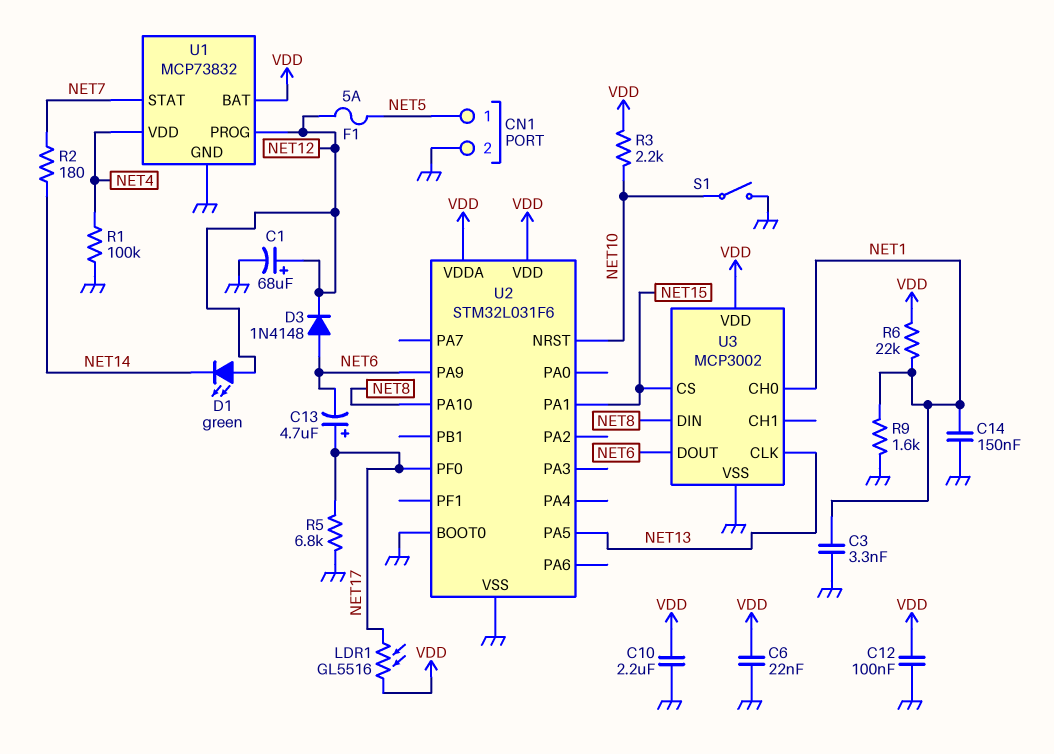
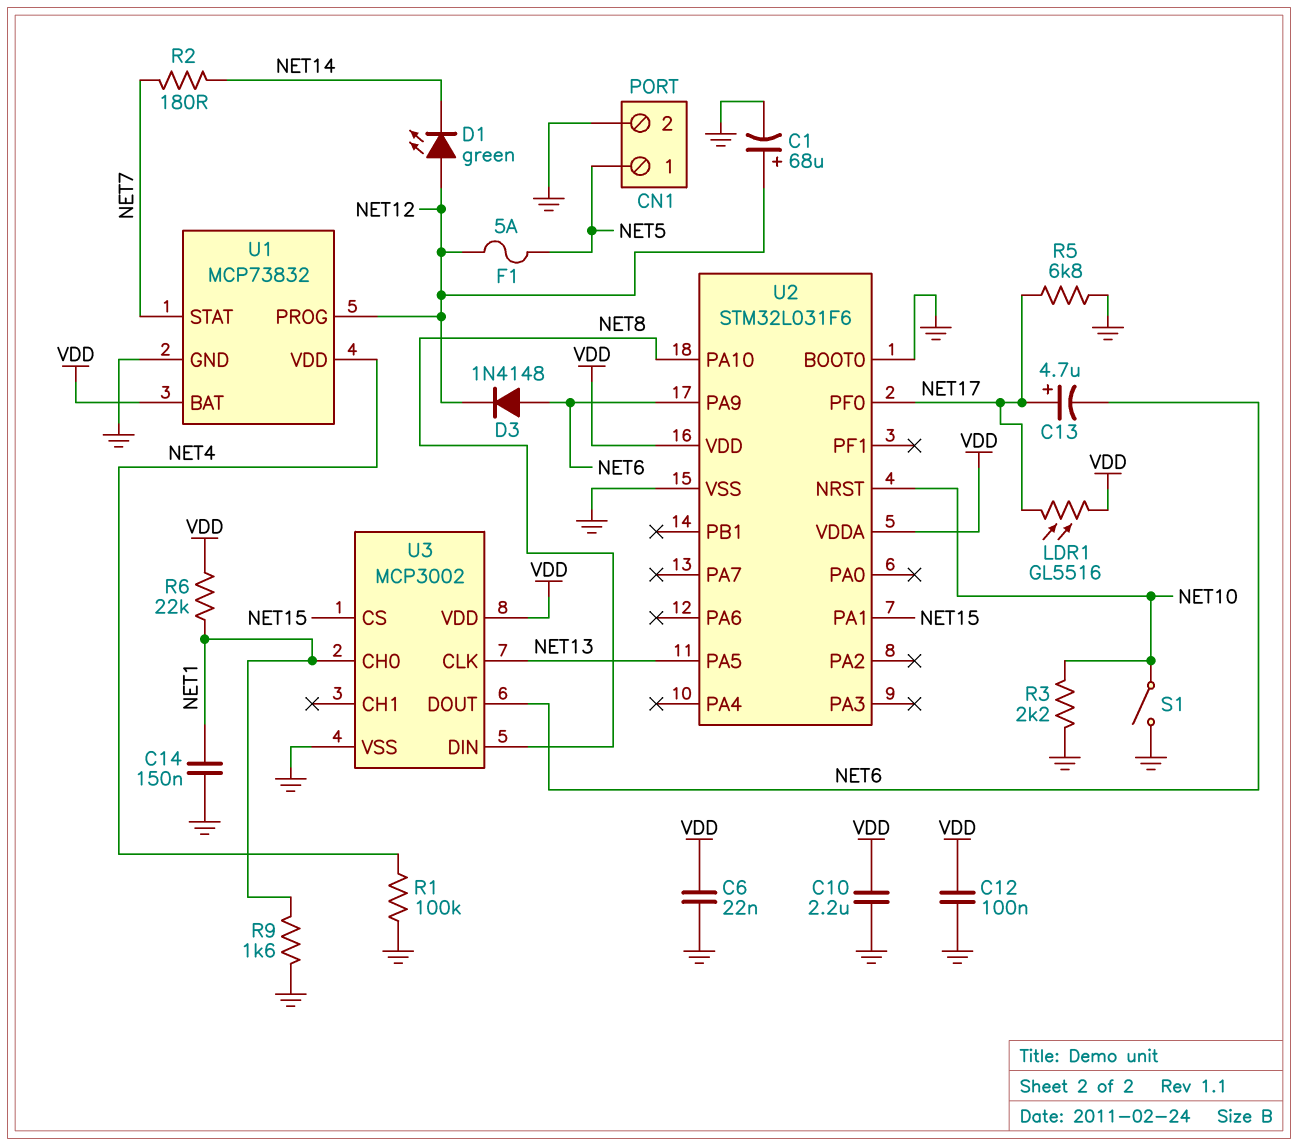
C3: 3.3nF (GND, NET1) -> none
R3: 2.2k (NET10, VDD) -> 2.2k (GND, NET10)

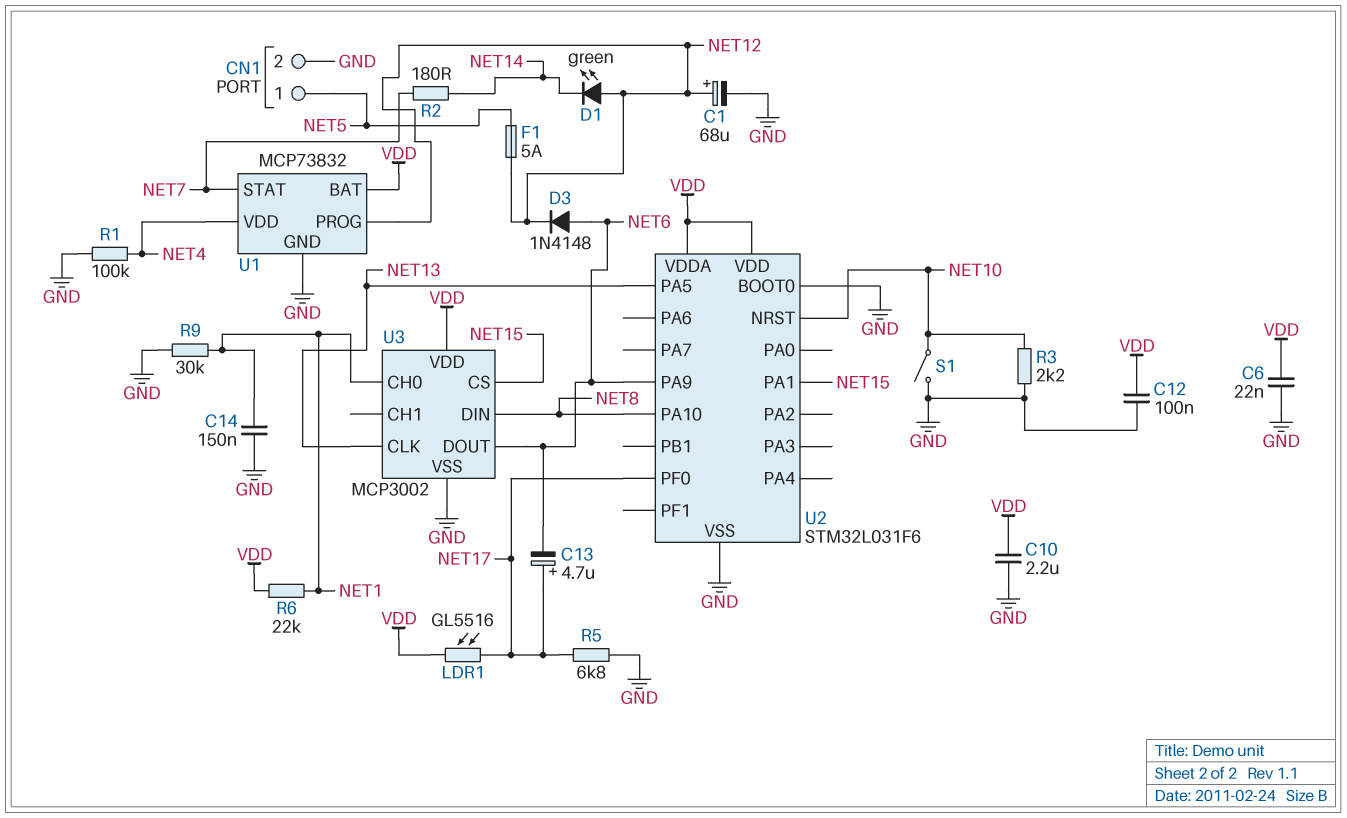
R9: 1.6k (GND, NET1) -> 30k (GND, NET1)

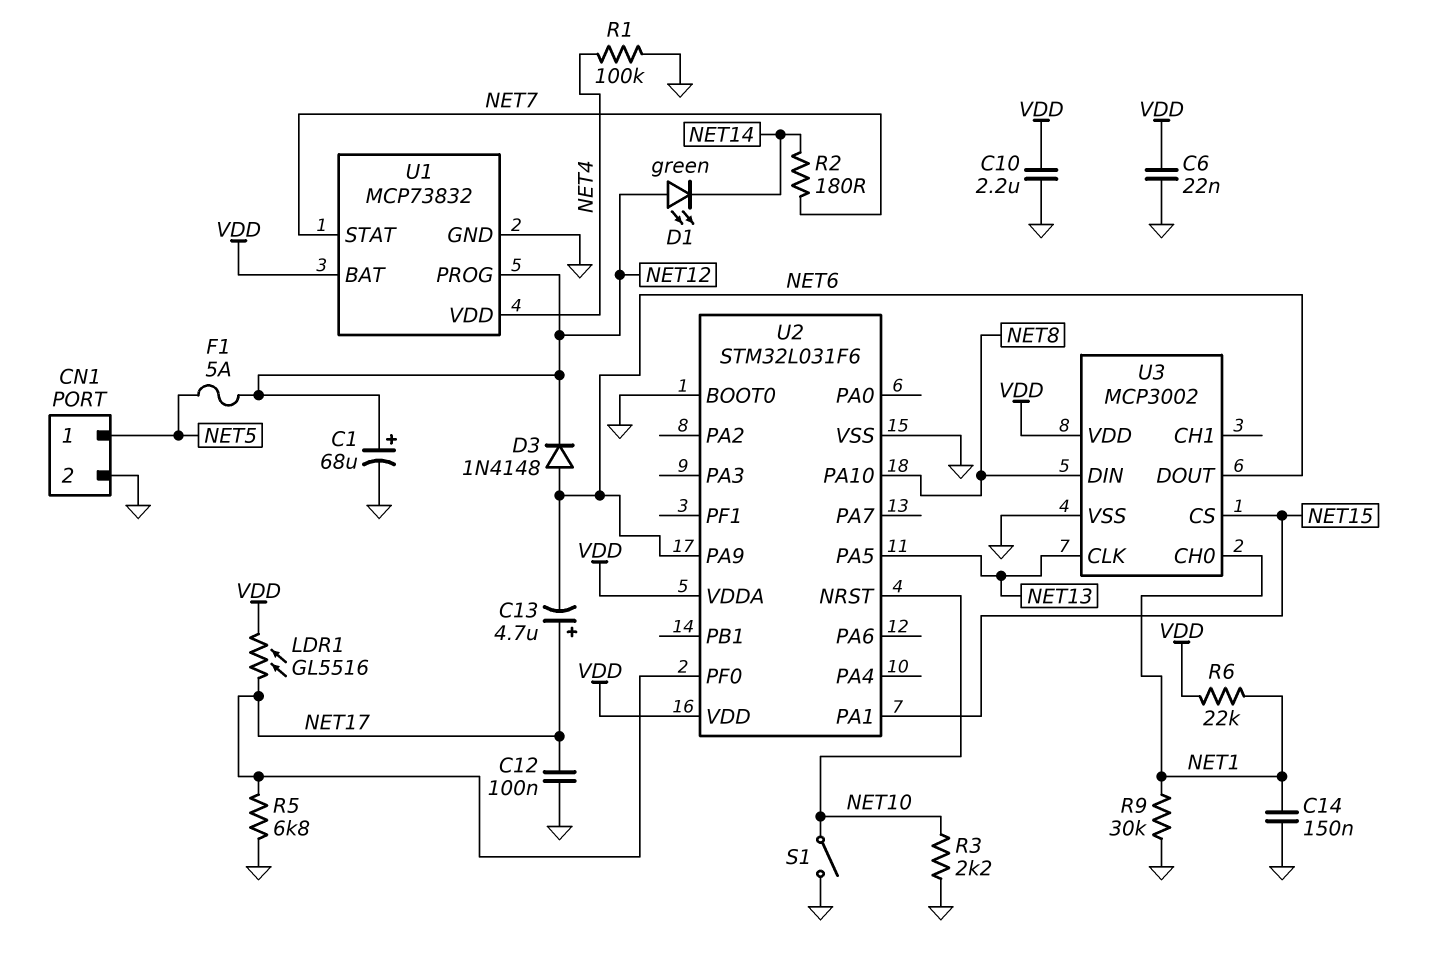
C12: 100nF (GND, VDD) -> 100nF (GND, NET17)

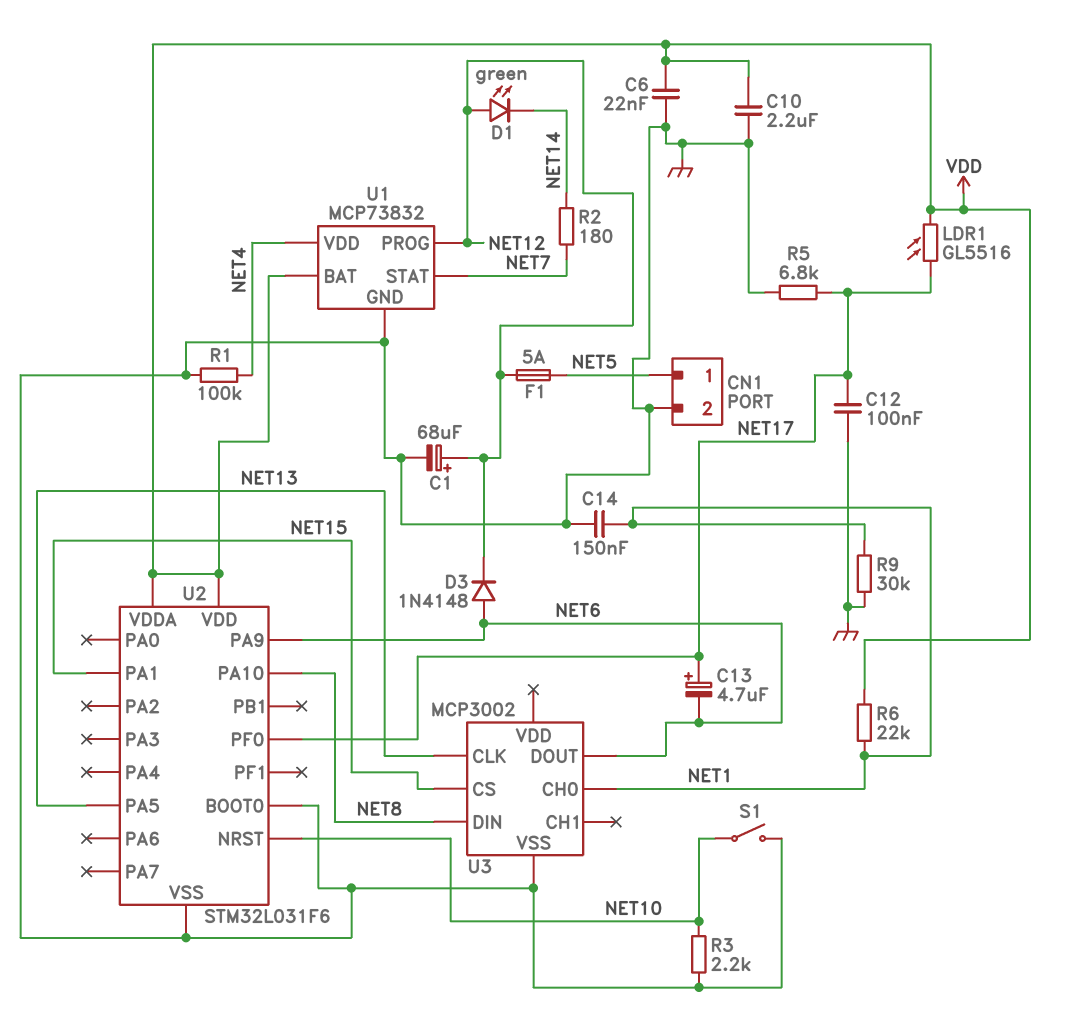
U3 pin VDD: VDD -> none

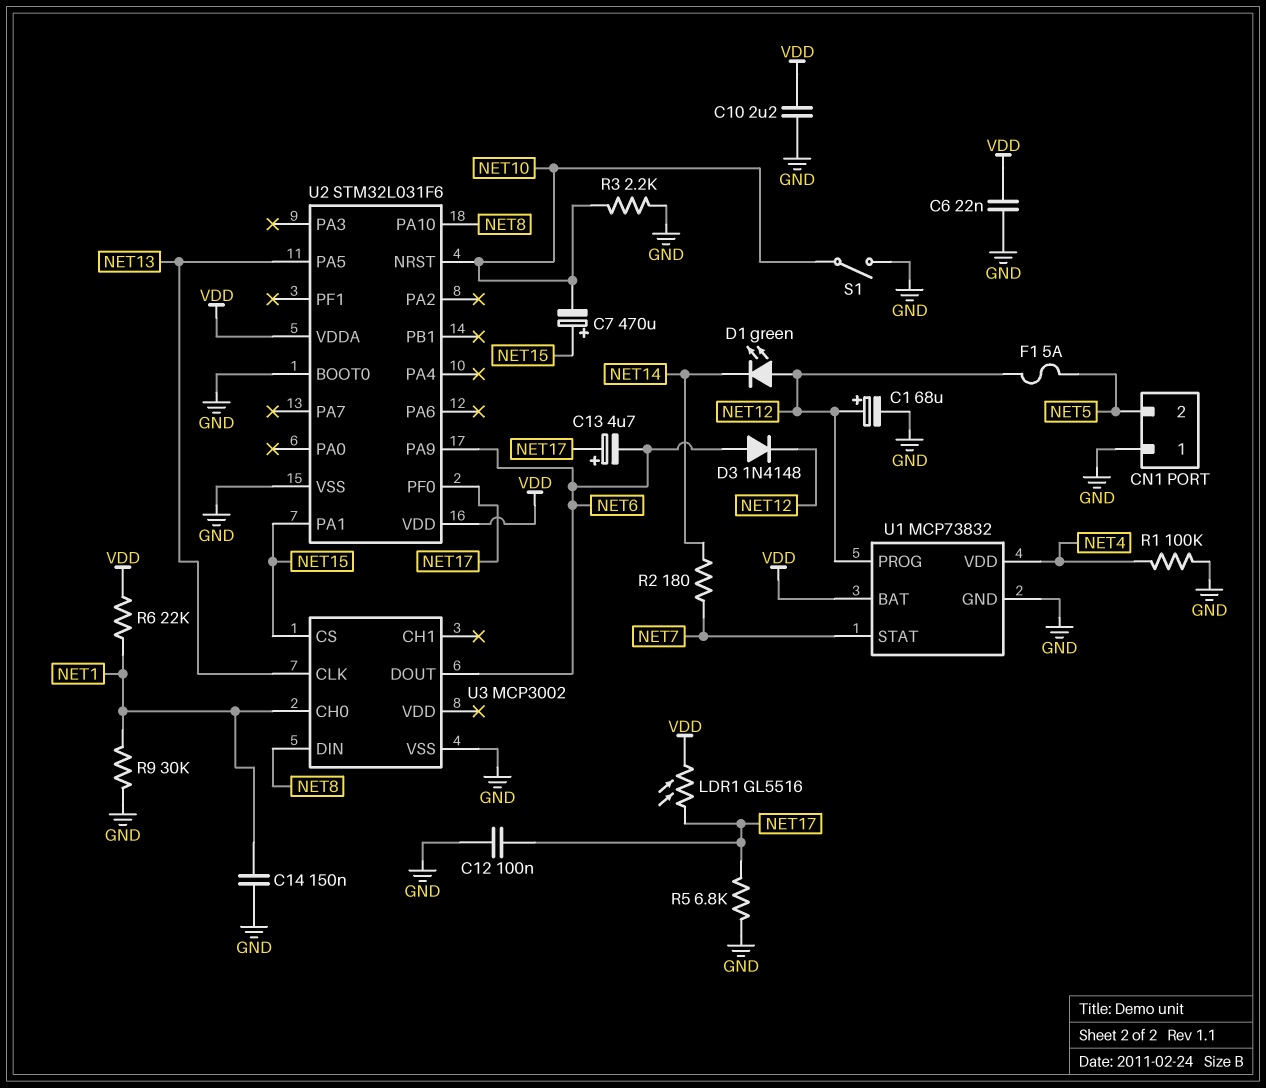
C7: none -> 470uF (plus NET15, minus NET10)
CN1 pin 1: NET5 -> GND
CN1 pin 2: GND -> NET5

